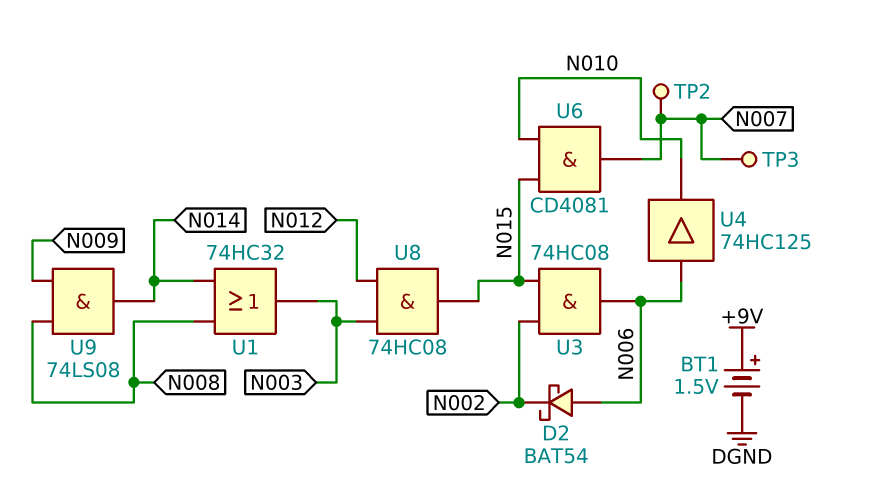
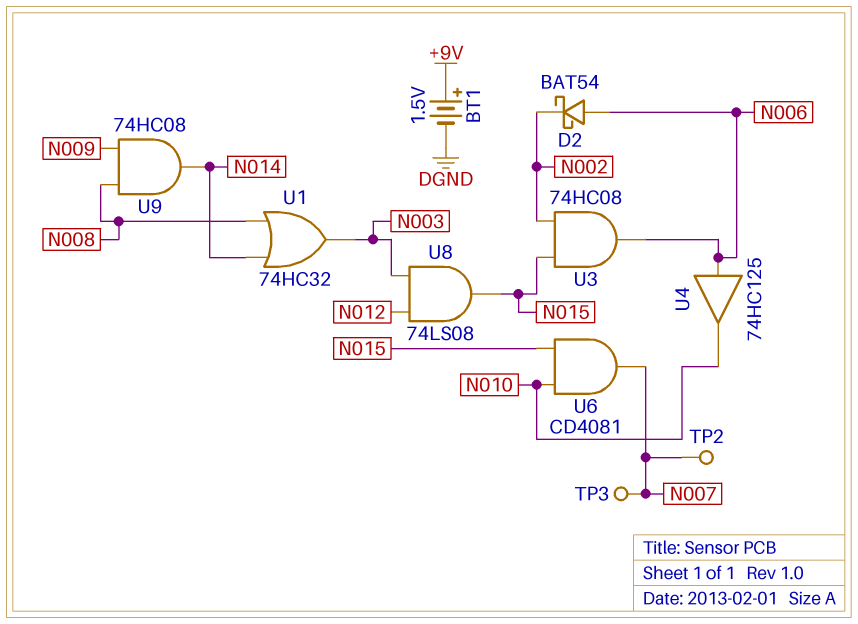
U8: AND 74HC08 (in N003, in N012, out N015) -> AND 74LS08 (in N003, in N012, out N015)
U9: AND 74LS08 (in N008, in N009, out N014) -> AND 74HC08 (in N008, in N009, out N014)

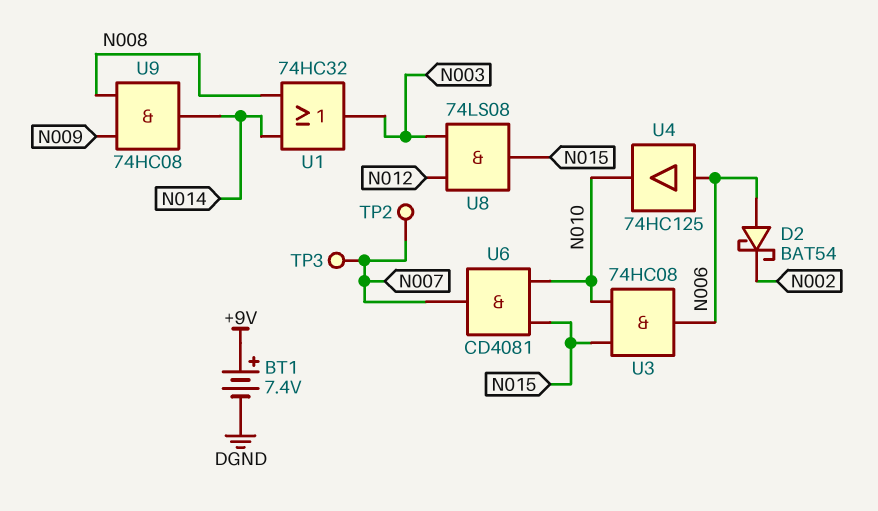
BT1: 1.5V (plus +9V, minus DGND) -> 7.4V (plus +9V, minus DGND)
U3: AND 74HC08 (in N002, in N015, out N006) -> AND 74HC08 (in N010, in N015, out N006)

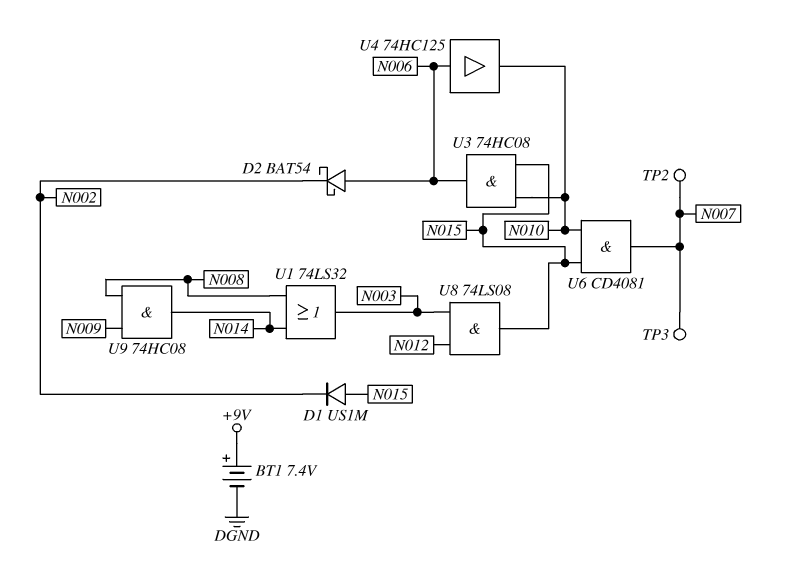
D1: none -> diode US1M (A N015, K N002)
U1: OR 74HC32 (in N008, in N014, out N003) -> OR 74LS32 (in N008, in N014, out N003)

